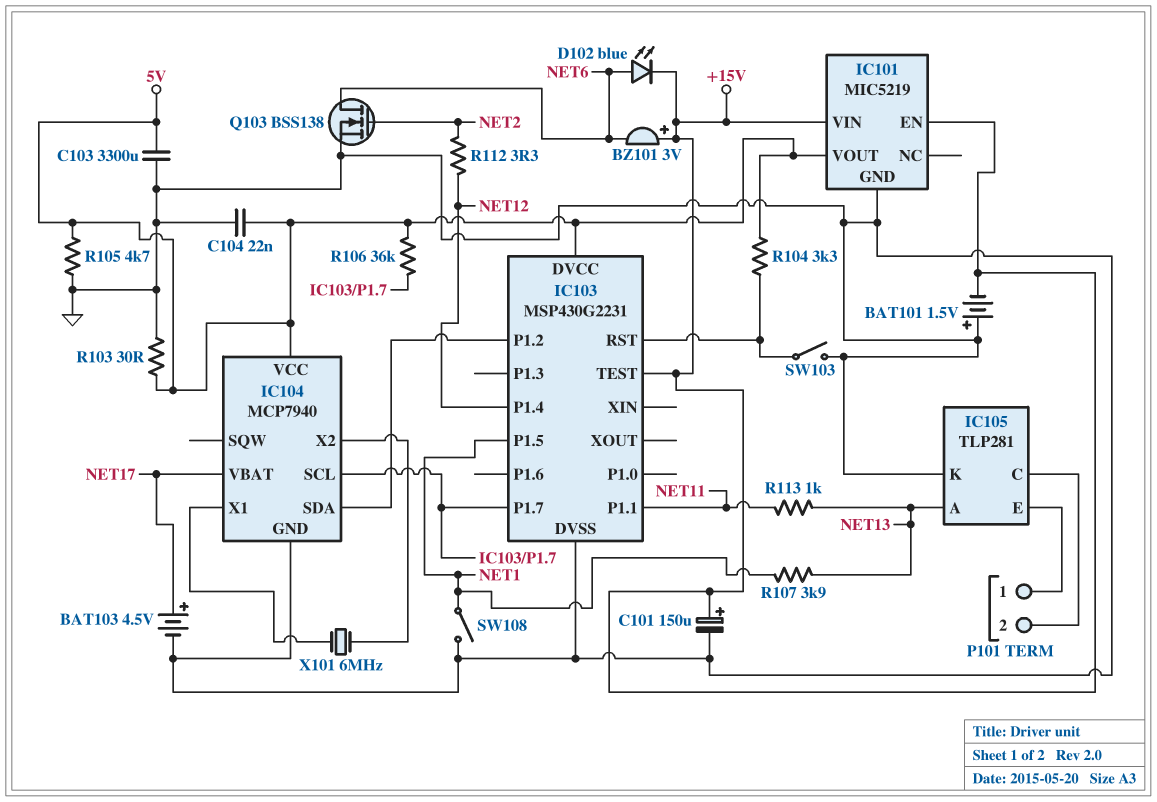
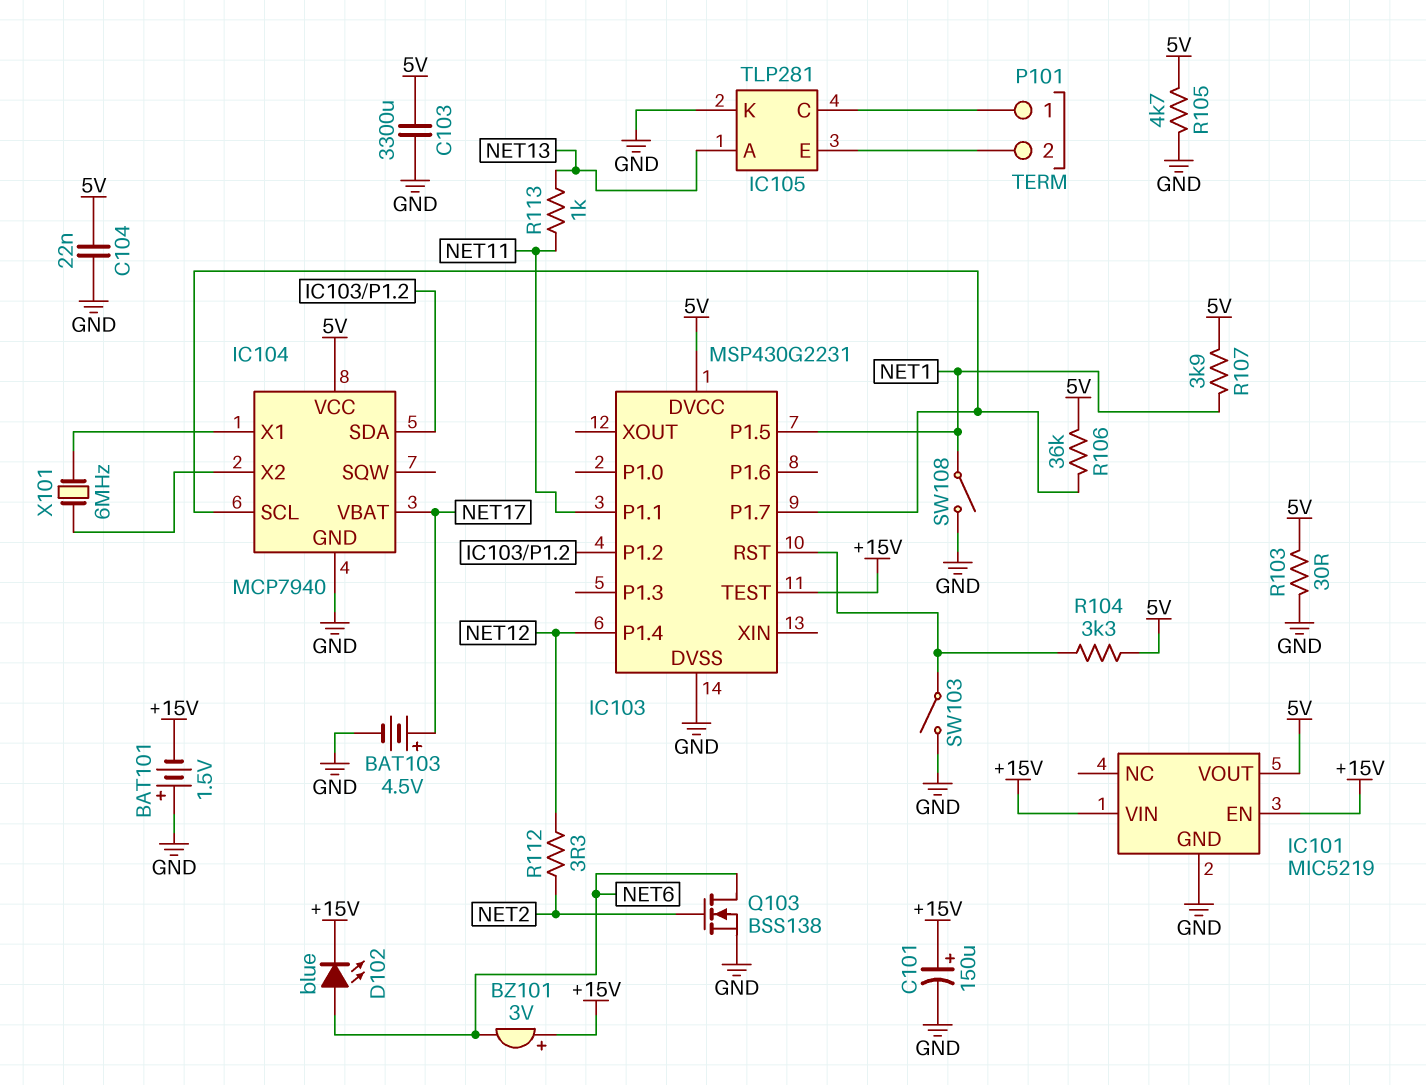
P101 pin 1: IC105/E -> IC105/C
P101 pin 2: IC105/C -> IC105/E
R107: 3.9k (NET1, NET13) -> 3.9k (5V, NET1)

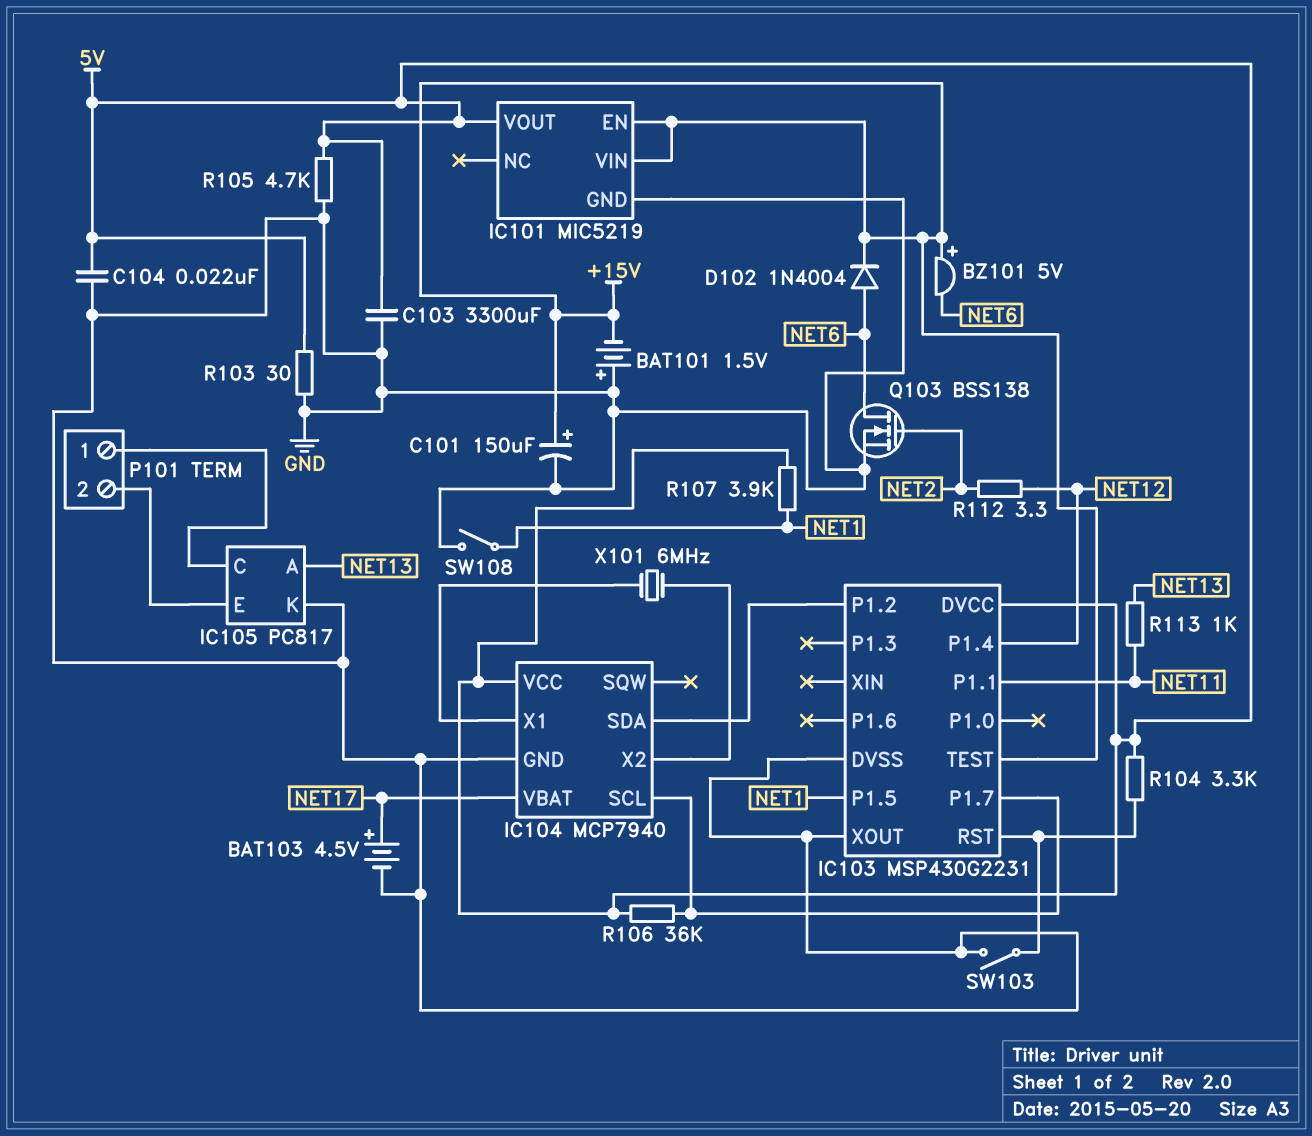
BZ101: buzzer 3V (plus +15V, minus NET6) -> buzzer 5V (plus +15V, minus NET6)
D102: LED blue (A NET6, K +15V) -> diode 1N4004 (A NET6, K +15V)
IC103 pin XOUT: none -> GND
IC105: TLP281 -> PC817

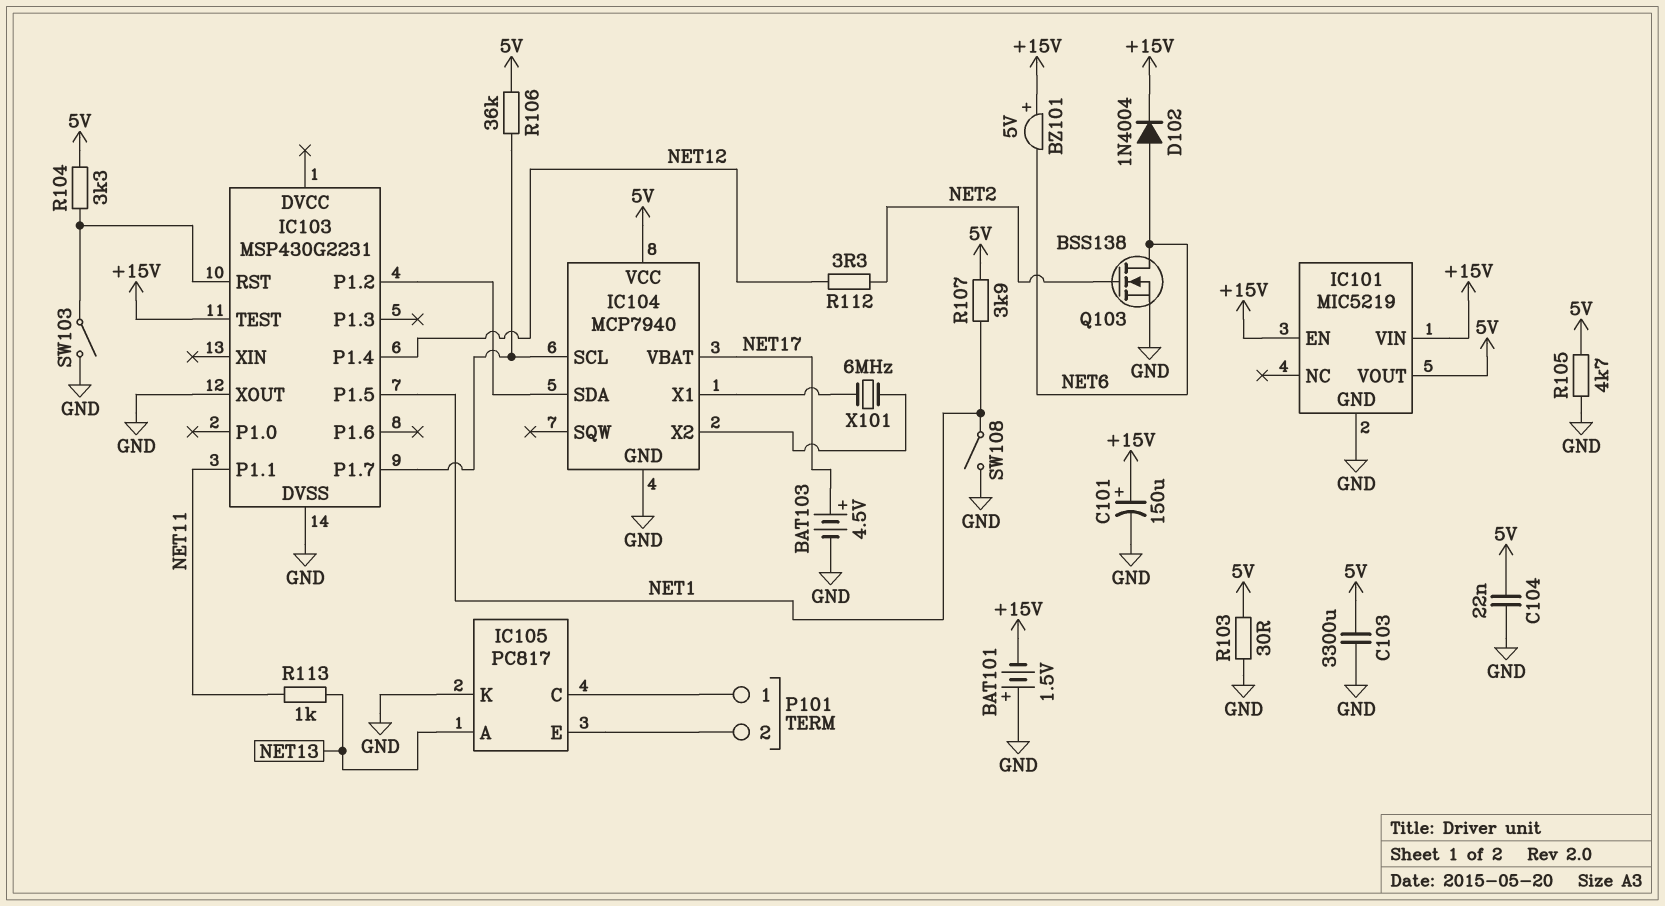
IC103 pin DVCC: 5V -> none

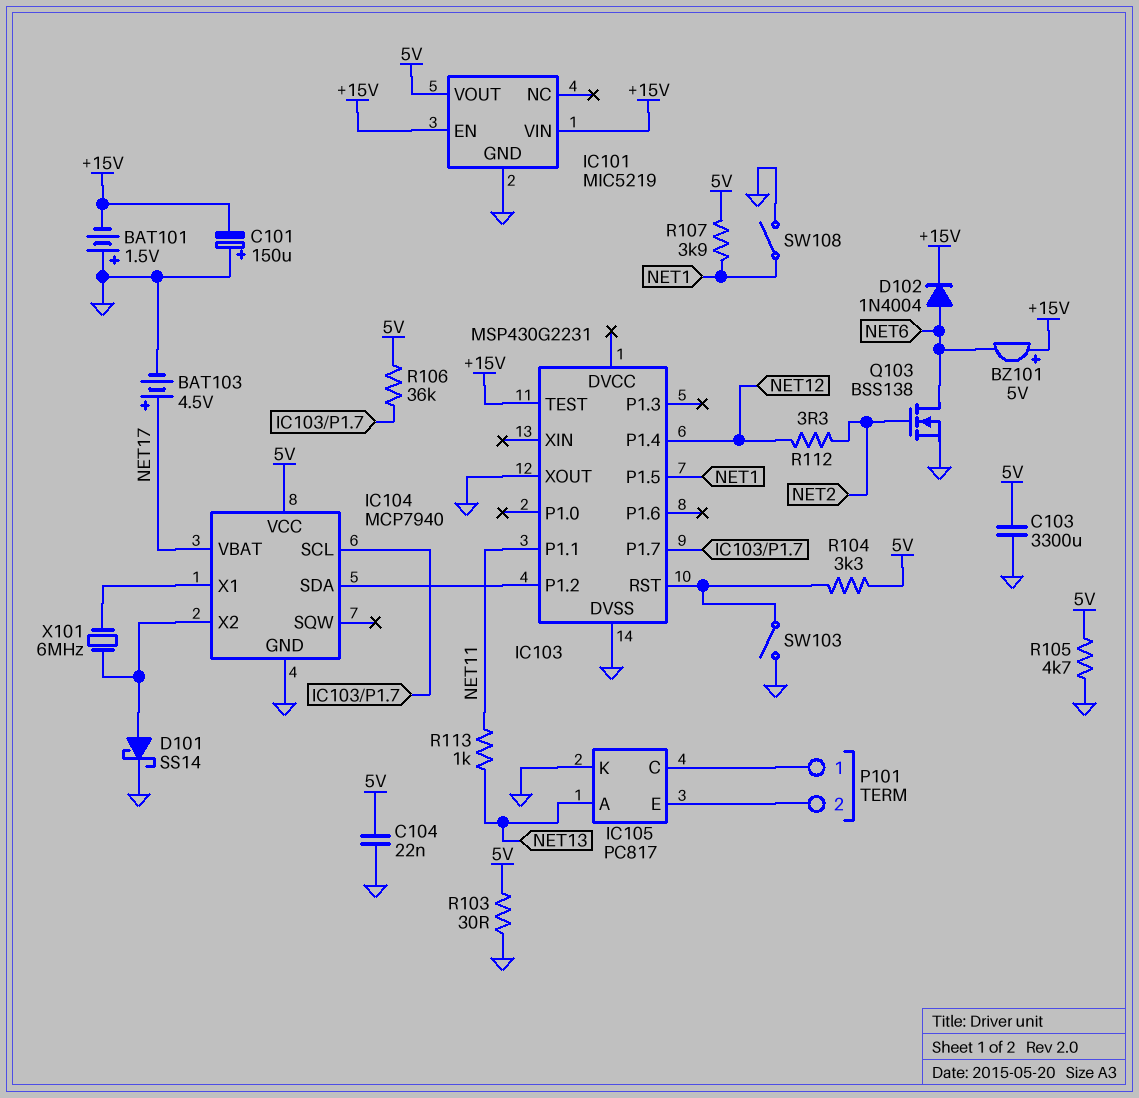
C101: 150uF (plus +15V, minus GND) -> 150uF (plus GND, minus +15V)
D101: none -> schottky SS14 (A IC104/X2, K GND)

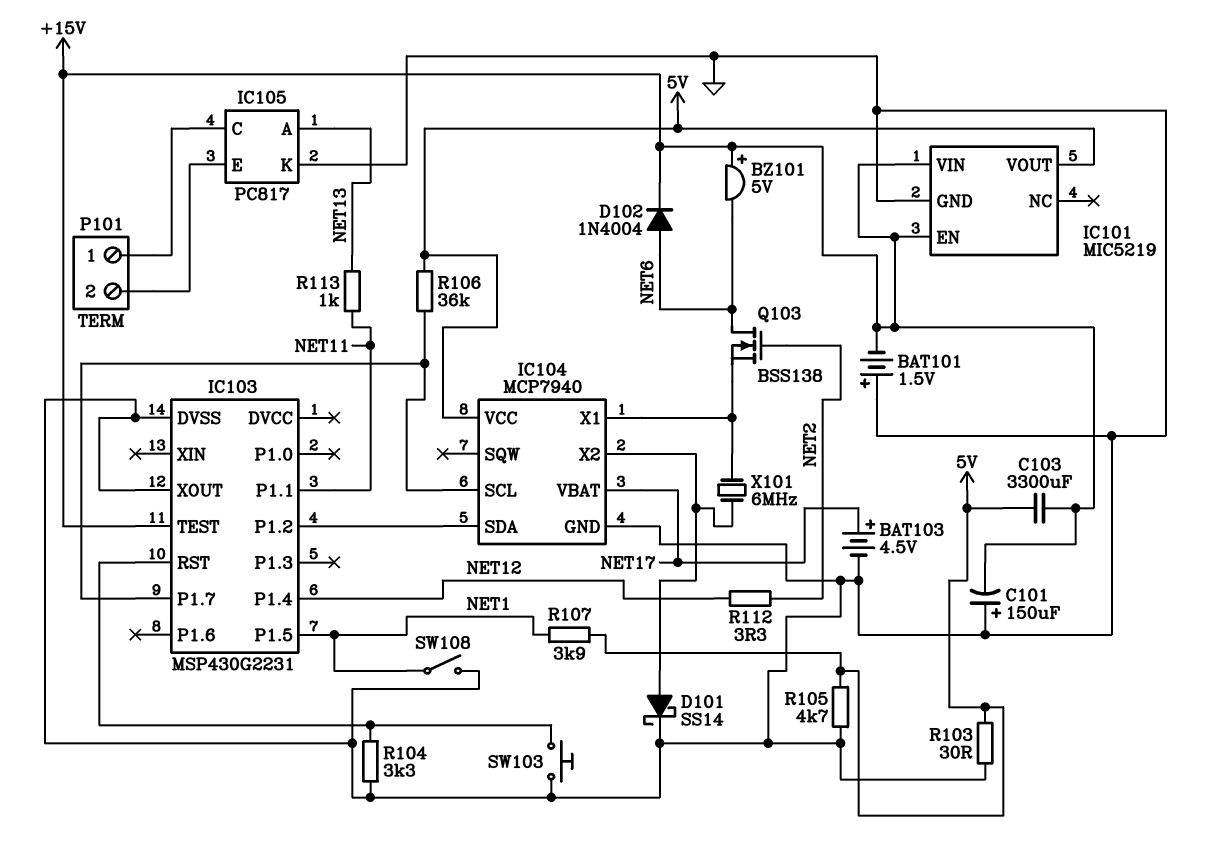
C103: 3300uF (5V, GND) -> 3300uF (+15V, 5V)
C104: 22nF (5V, GND) -> none
Q103: NMOS BSS138 (G NET2, D NET6, S GND) -> NMOS BSS138 (G NET2, D NET6, S IC104/X1)
R104: 3.3k (5V, IC103/RST) -> 3.3k (GND, IC103/RST)
SW103: switch (GND, IC103/RST) -> button (GND, IC103/RST)

